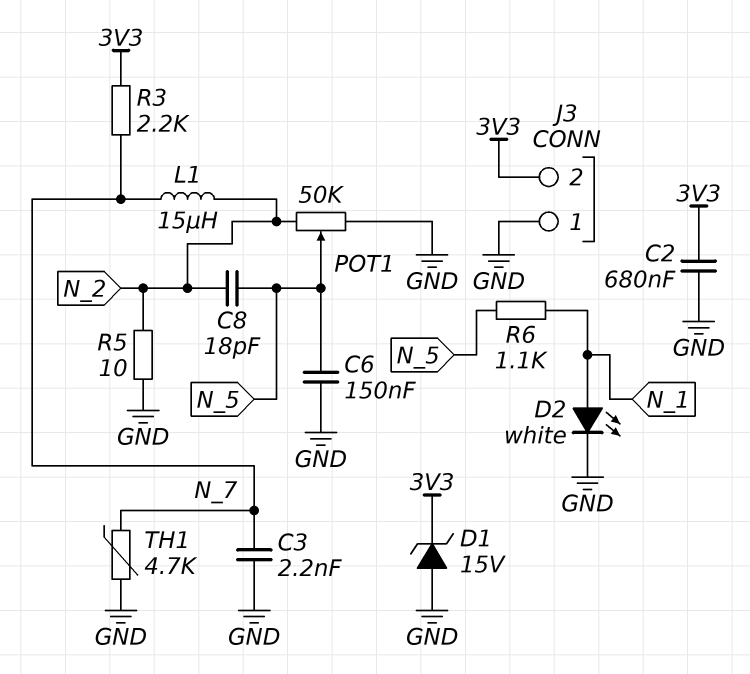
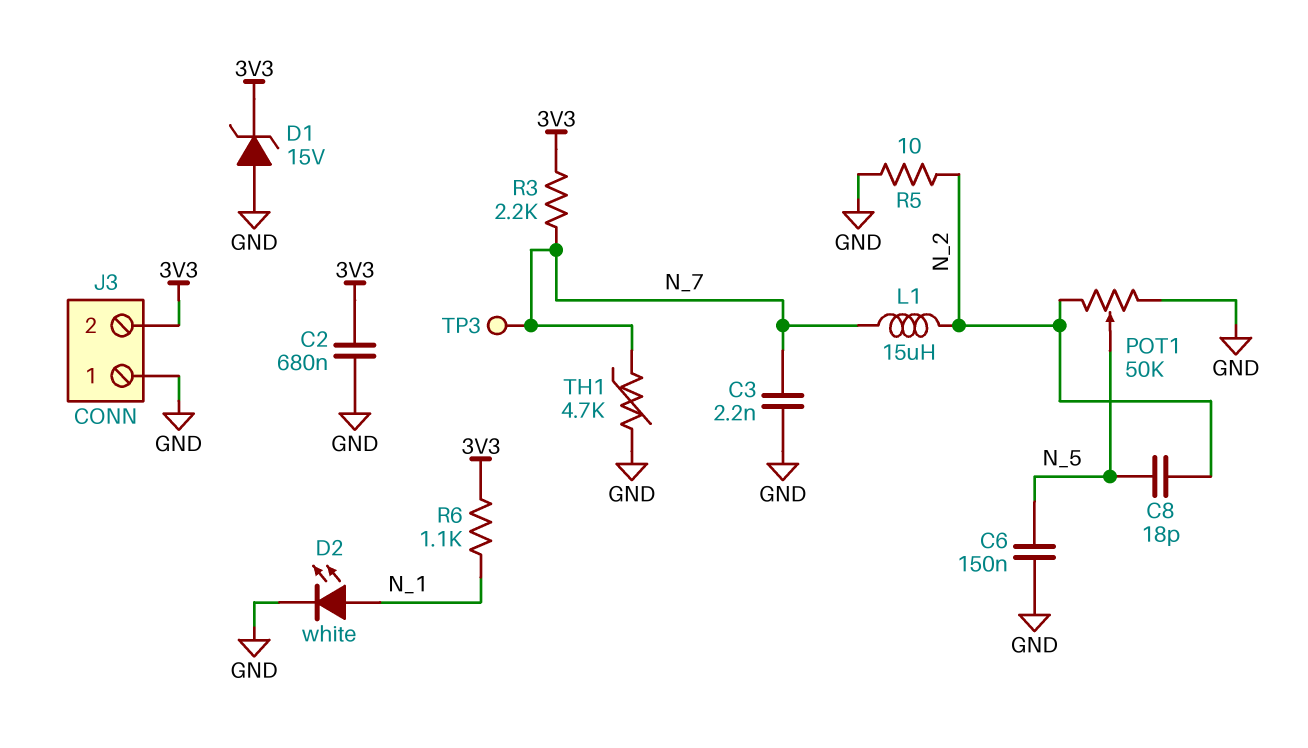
R6: 1.1k (N_1, N_5) -> 1.1k (3V3, N_1)
TP3: none -> test point (N_7)

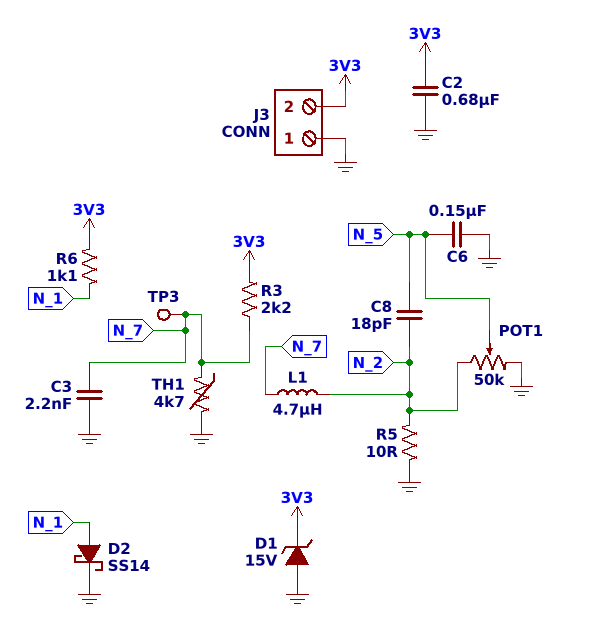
D2: LED white (A N_1, K GND) -> schottky SS14 (A N_1, K GND)
L1: 15uH (N_2, N_7) -> 4.7uH (N_2, N_7)

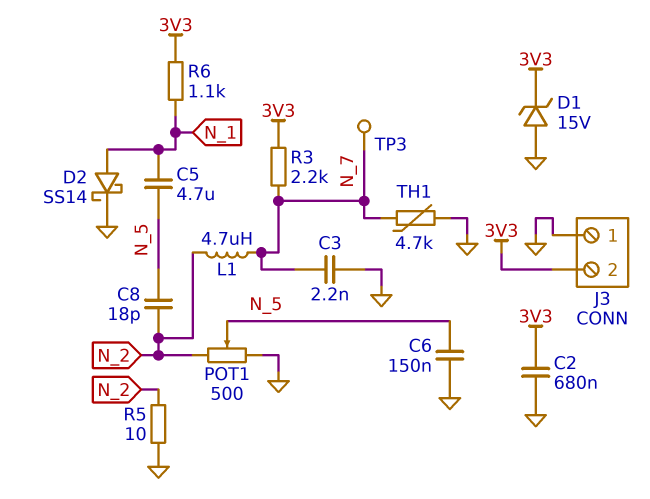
C5: none -> 4.7uF (N_1, N_5)
POT1: 50k (GND, N_2, wiper N_5) -> 500 (GND, N_2, wiper N_5)

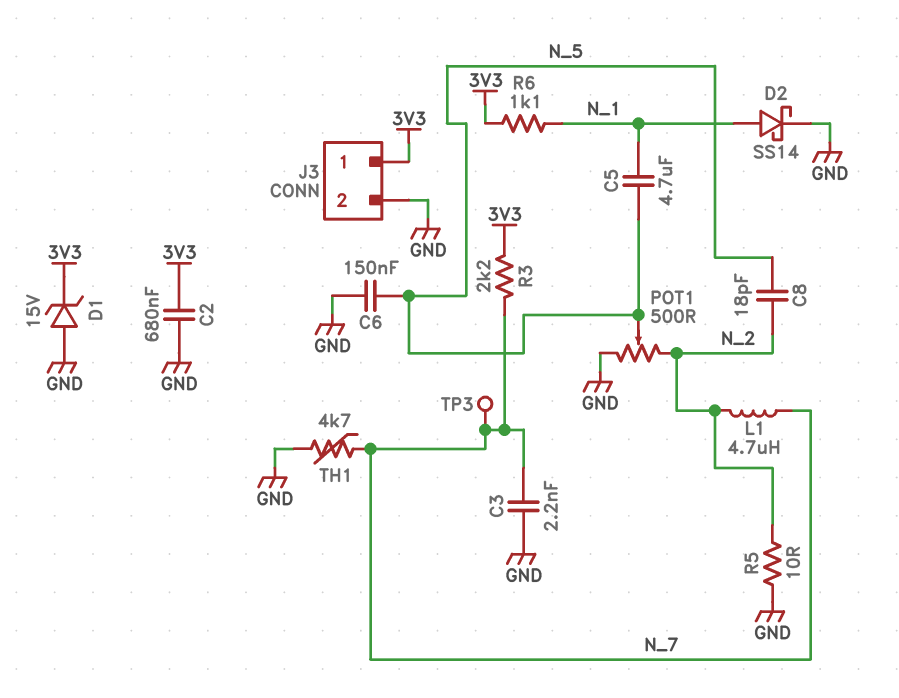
J3 pin 1: GND -> 3V3
J3 pin 2: 3V3 -> GND

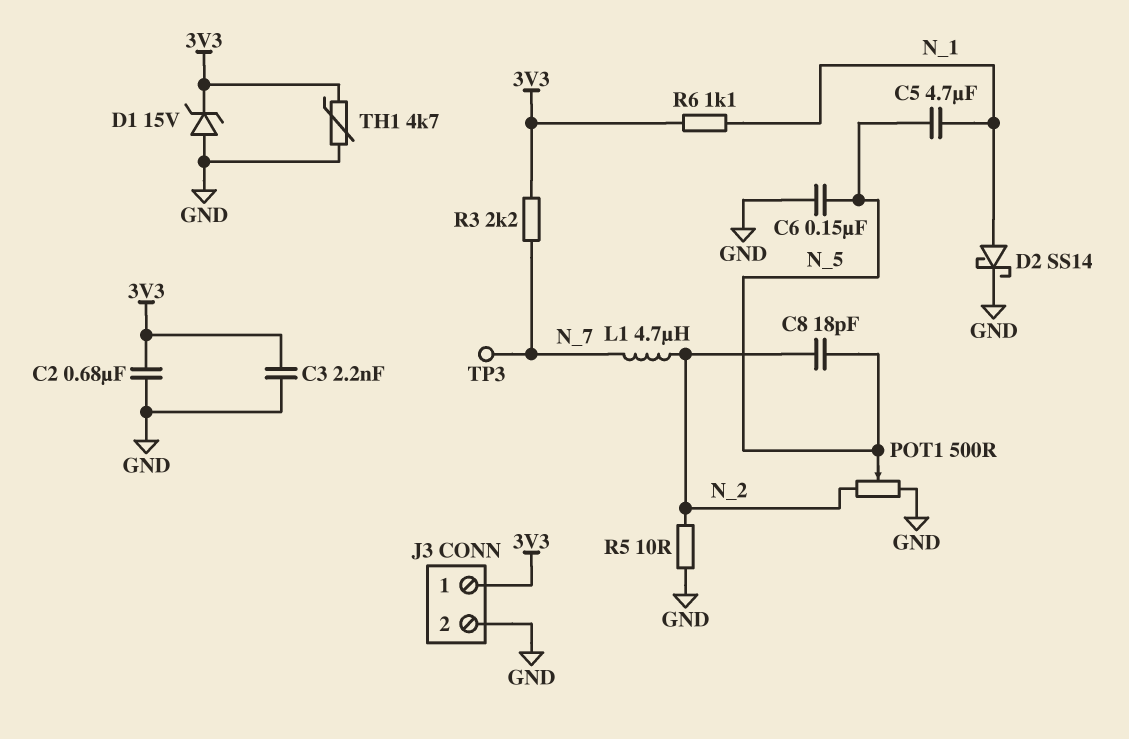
C3: 2.2nF (GND, N_7) -> 2.2nF (3V3, GND)
TH1: 4.7k (GND, N_7) -> 4.7k (3V3, GND)

